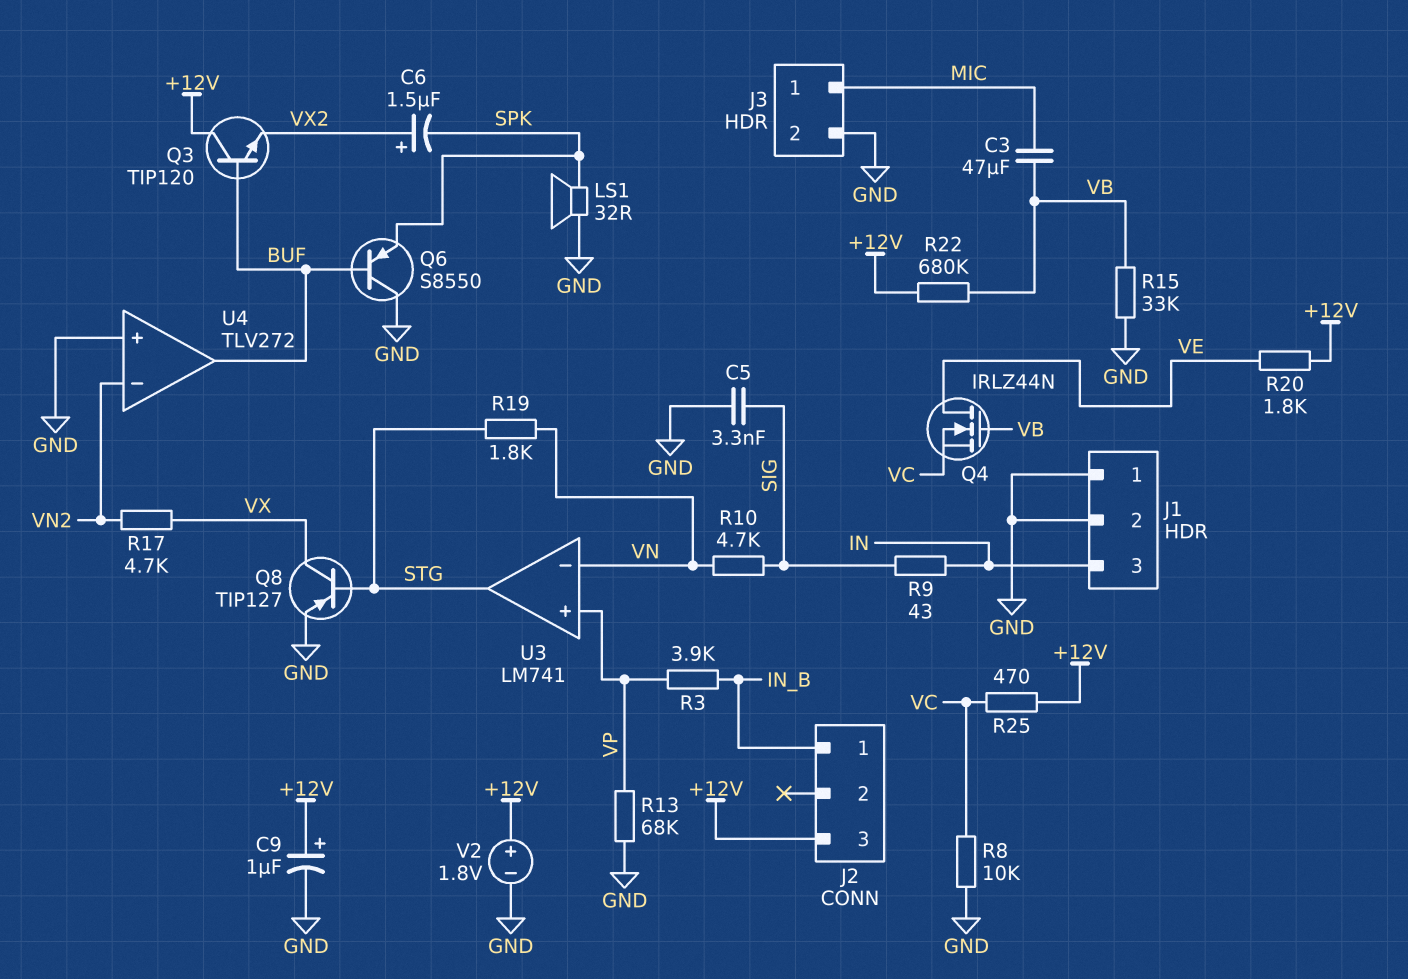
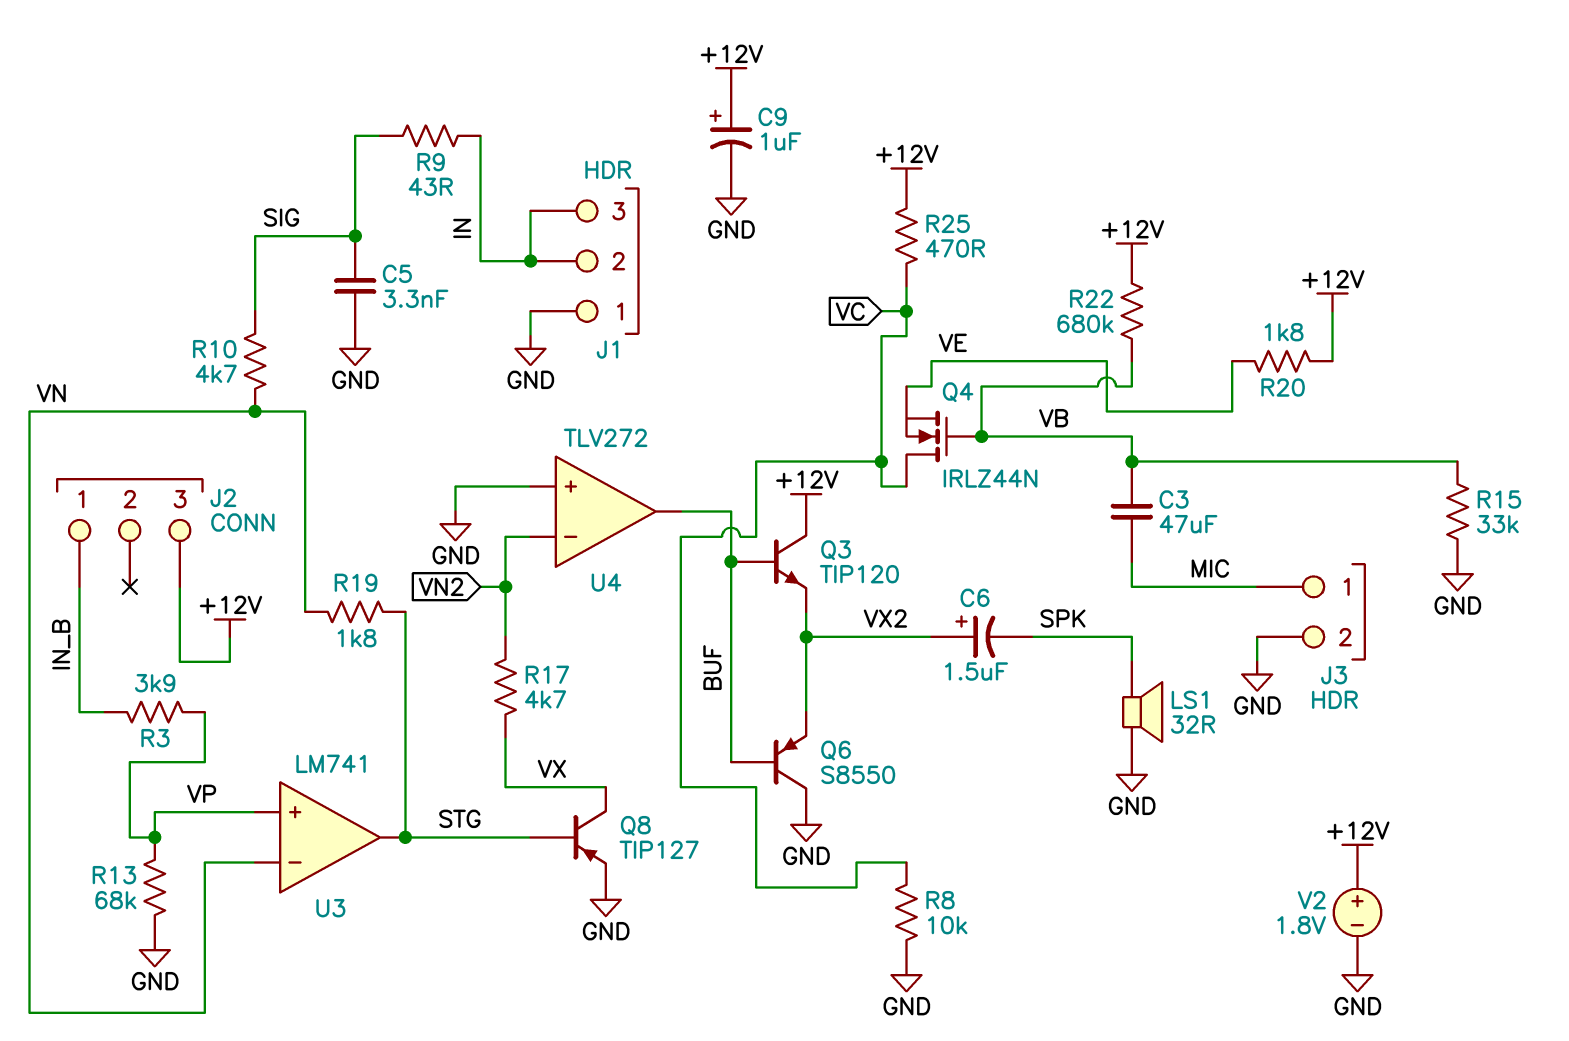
J1 pin 2: GND -> IN
Q4: NMOS IRLZ44N (G VB, D VE, S VC) -> NMOS IRLZ44N (G VB, D VC, S VE)
Q6: PNP S8550 (B BUF, C GND, E SPK) -> PNP S8550 (B BUF, C GND, E VX2)

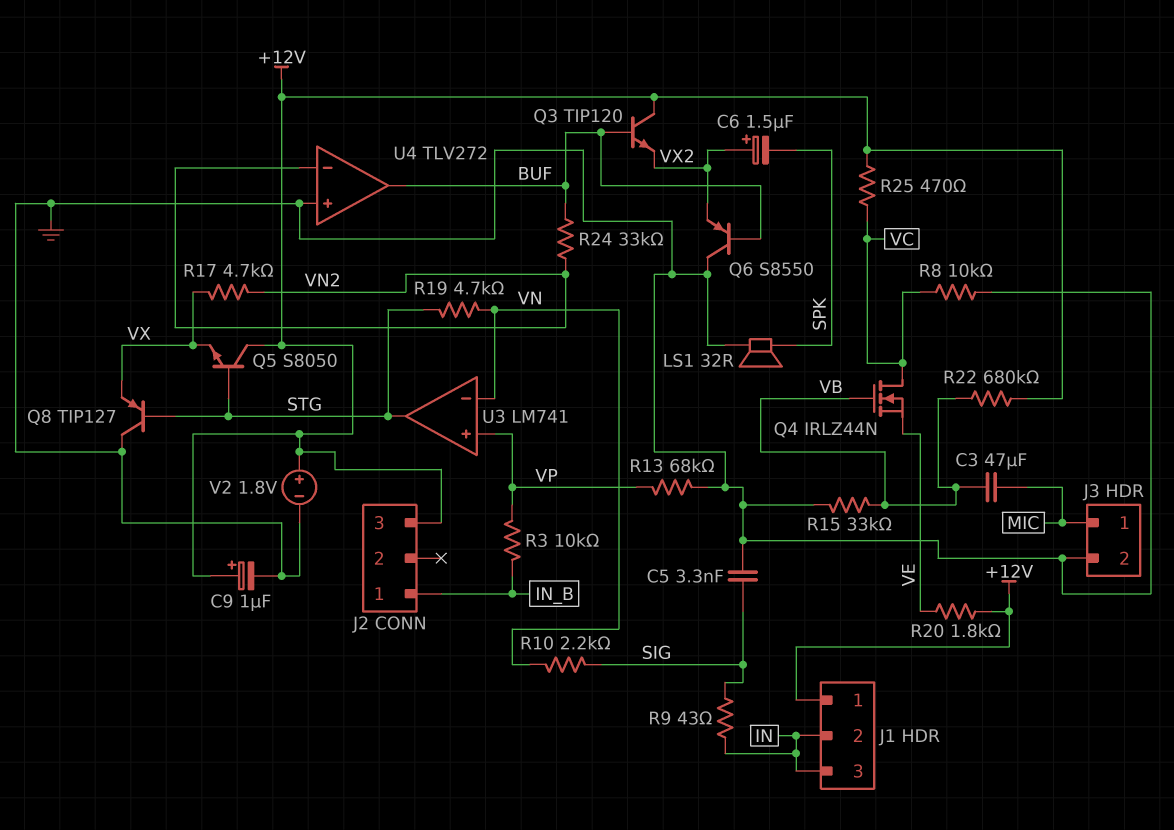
J1 pin 1: GND -> +12V
Q5: none -> NPN S8050 (B STG, C +12V, E VX)
Q8: PNP TIP127 (B STG, C VX, E GND) -> PNP TIP127 (B STG, C GND, E VX)
R3: 3.9k (IN_B, VP) -> 10k (IN_B, VP)
R10: 4.7k (SIG, VN) -> 2.2k (SIG, VN)
R19: 1.8k (STG, VN) -> 4.7k (STG, VN)
R24: none -> 33k (BUF, VN2)

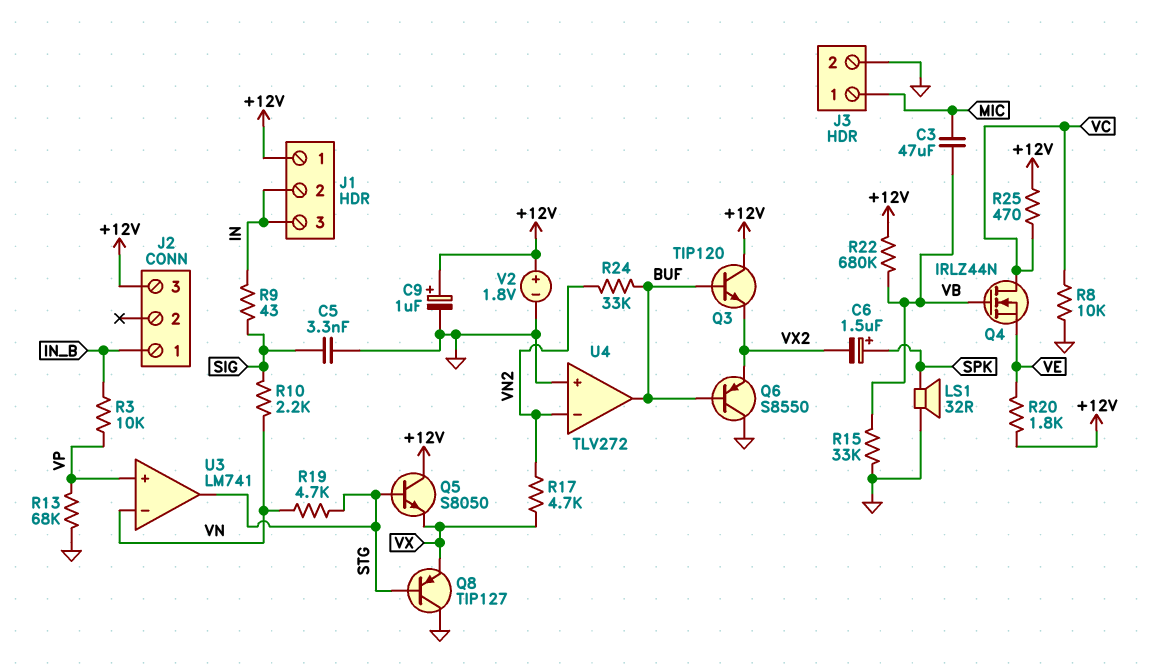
C6: 1.5uF (plus VX2, minus SPK) -> 1.5uF (plus SPK, minus VX2)

